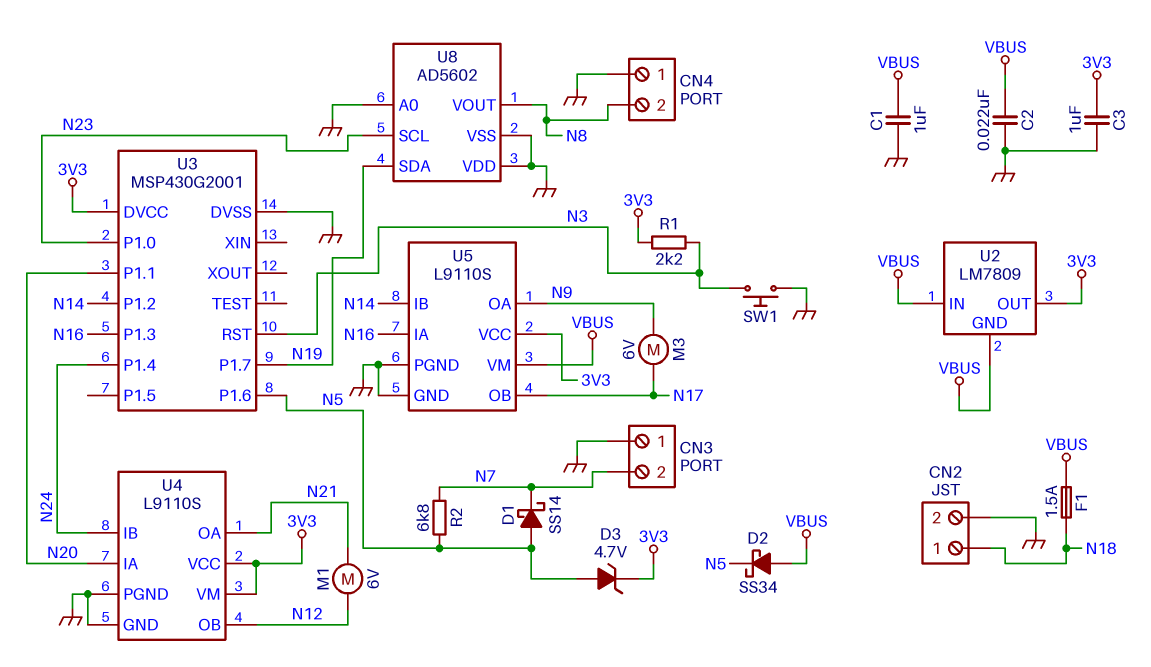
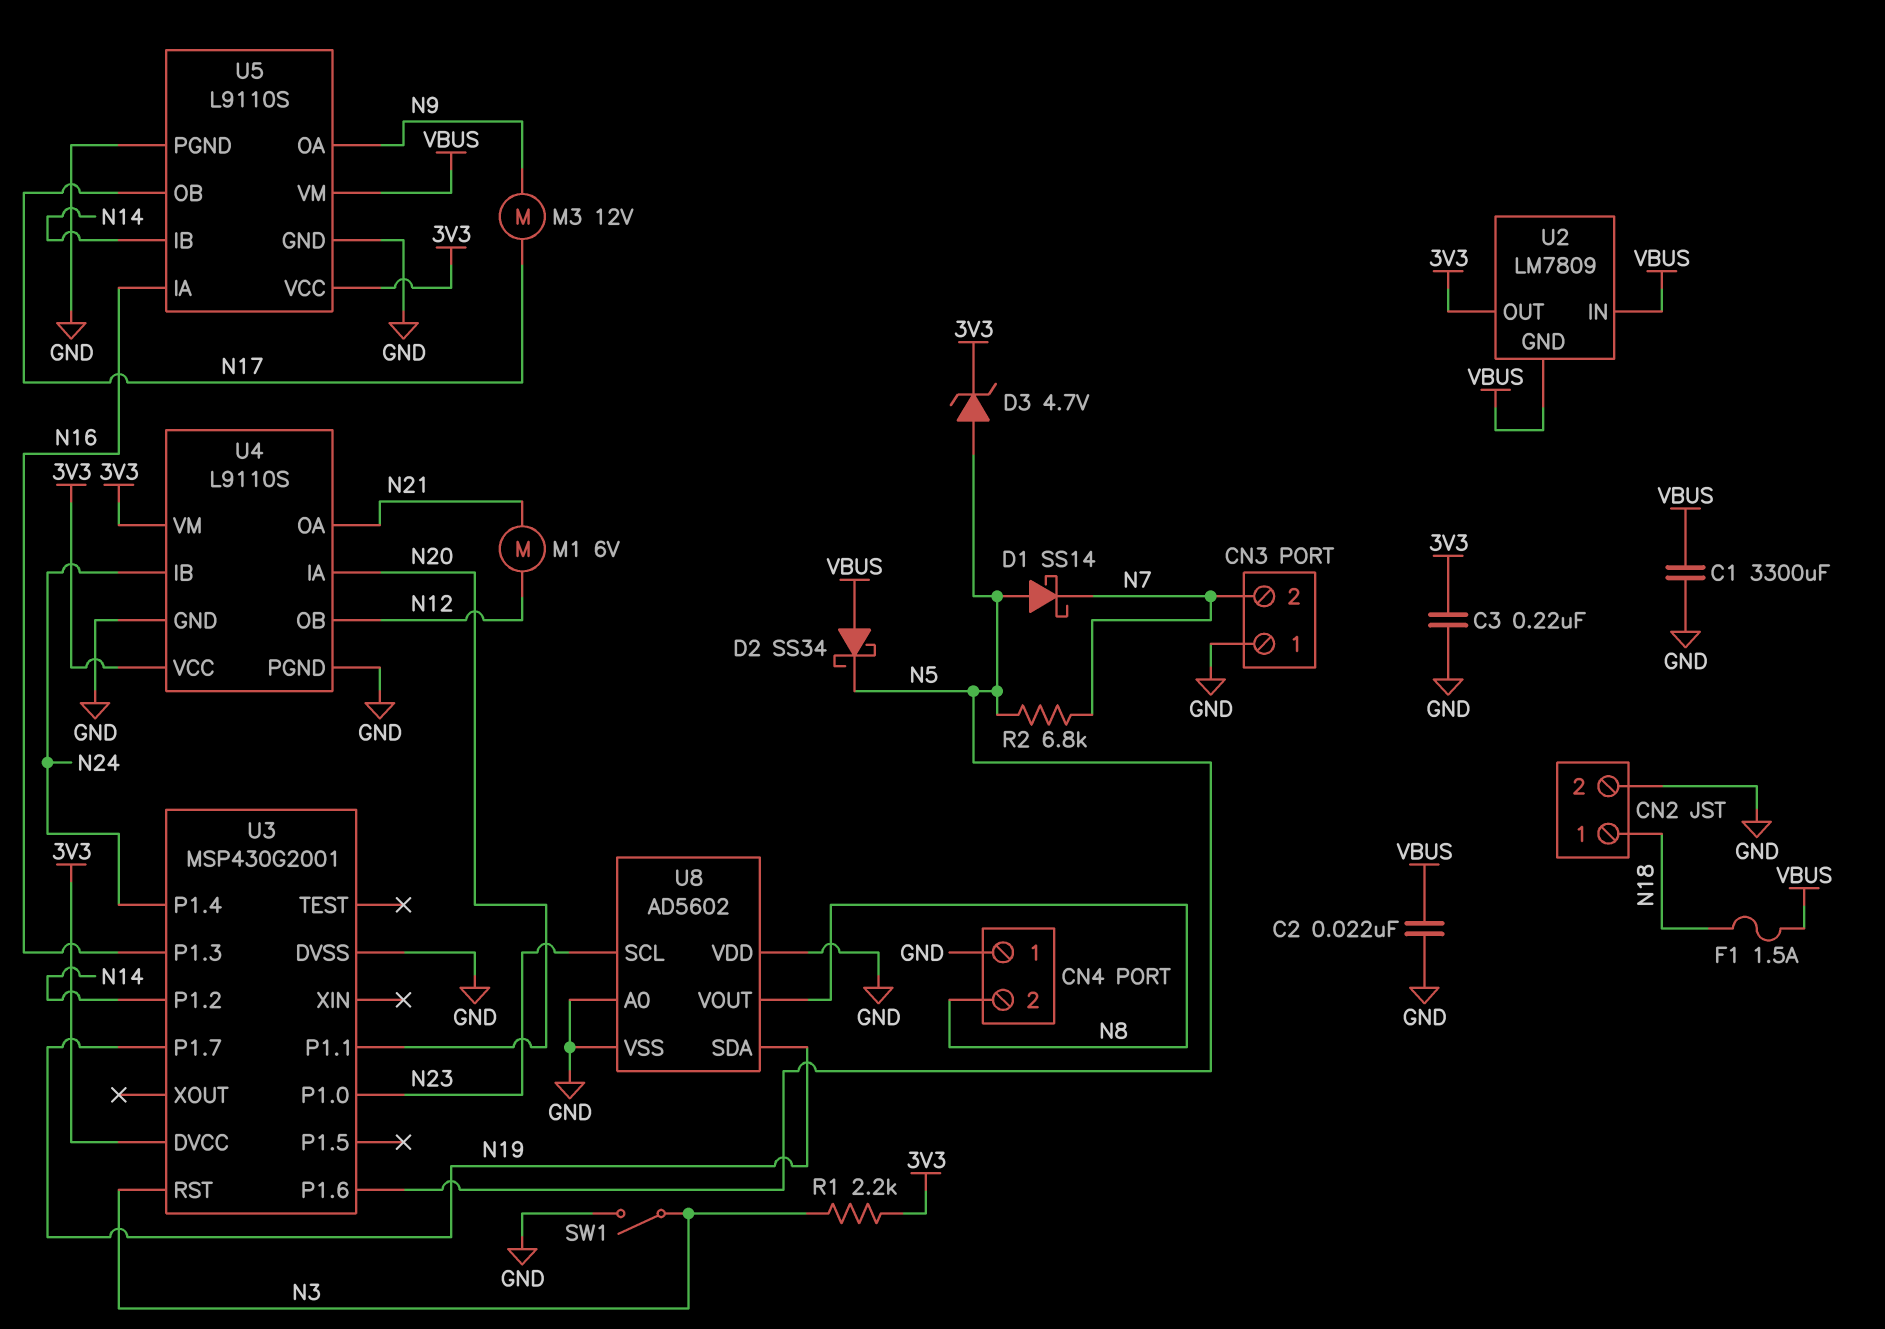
C1: 1uF (GND, VBUS) -> 3300uF (GND, VBUS)
C3: 1uF (3V3, GND) -> 220nF (3V3, GND)
M3: motor 6V (N9, N17) -> motor 12V (N9, N17)
SW1: button (GND, N3) -> switch (GND, N3)

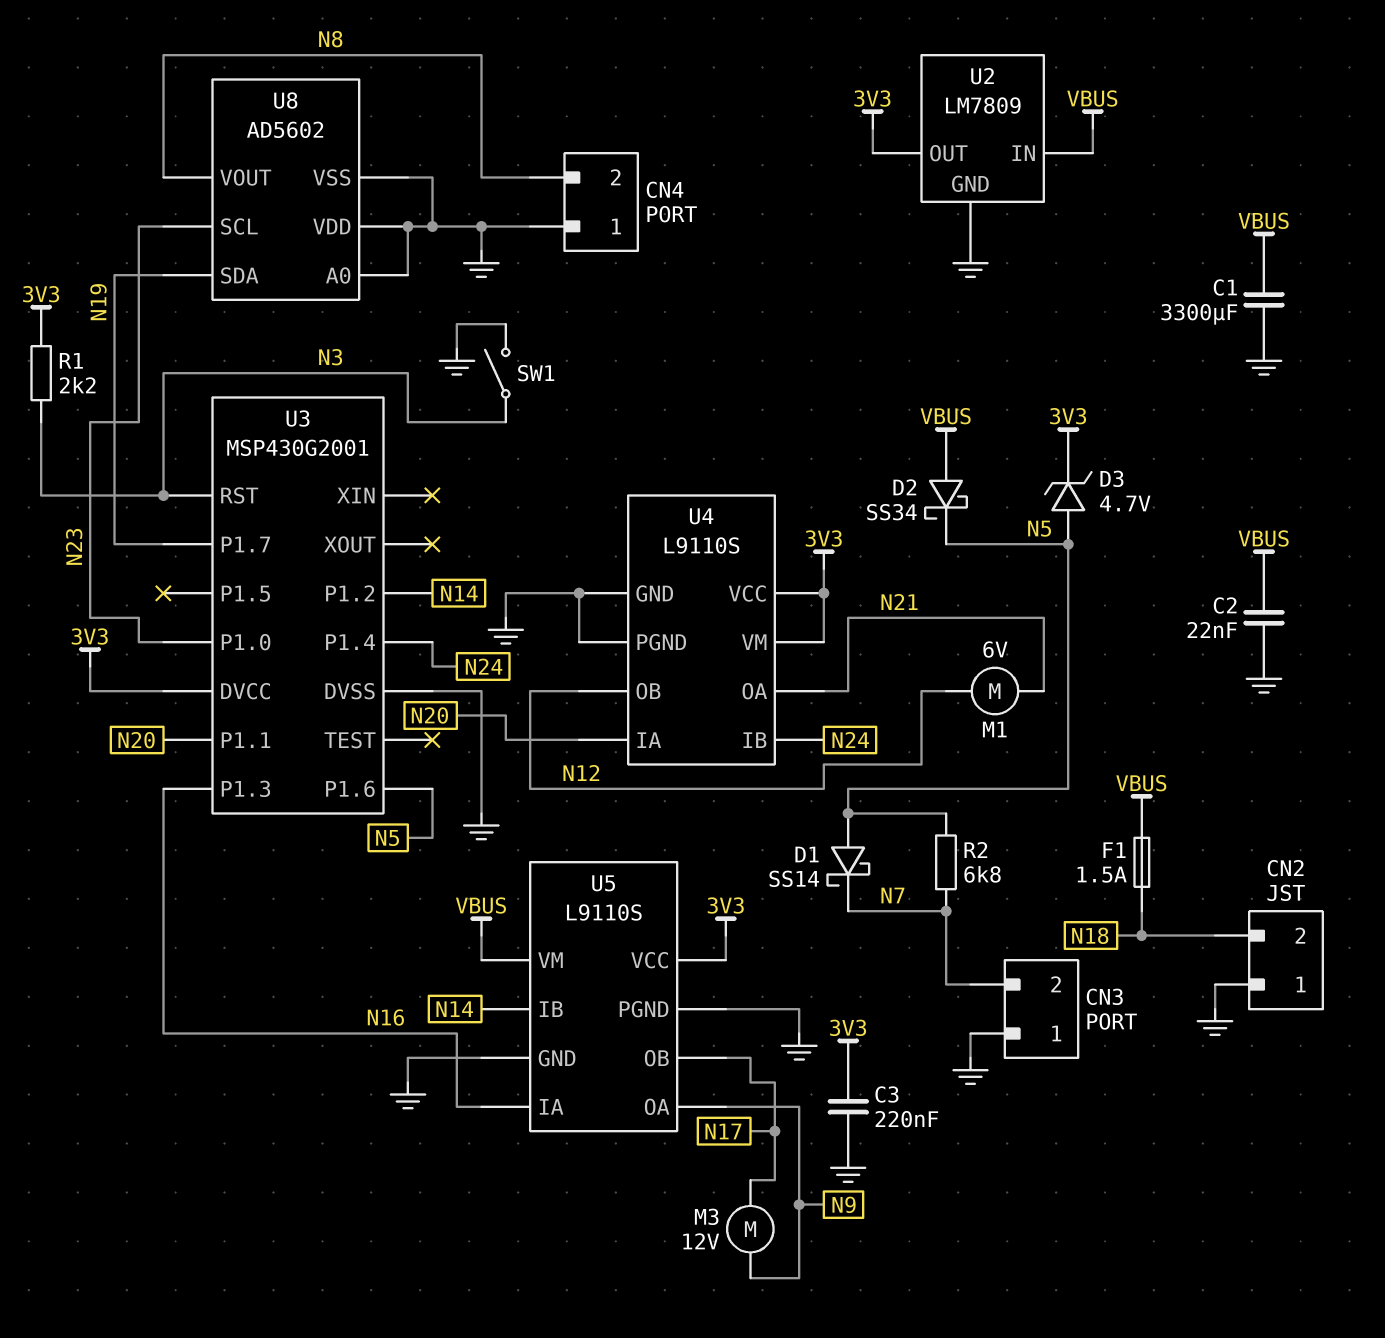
CN2 pin 1: N18 -> GND
CN2 pin 2: GND -> N18
U2 pin GND: VBUS -> GND

